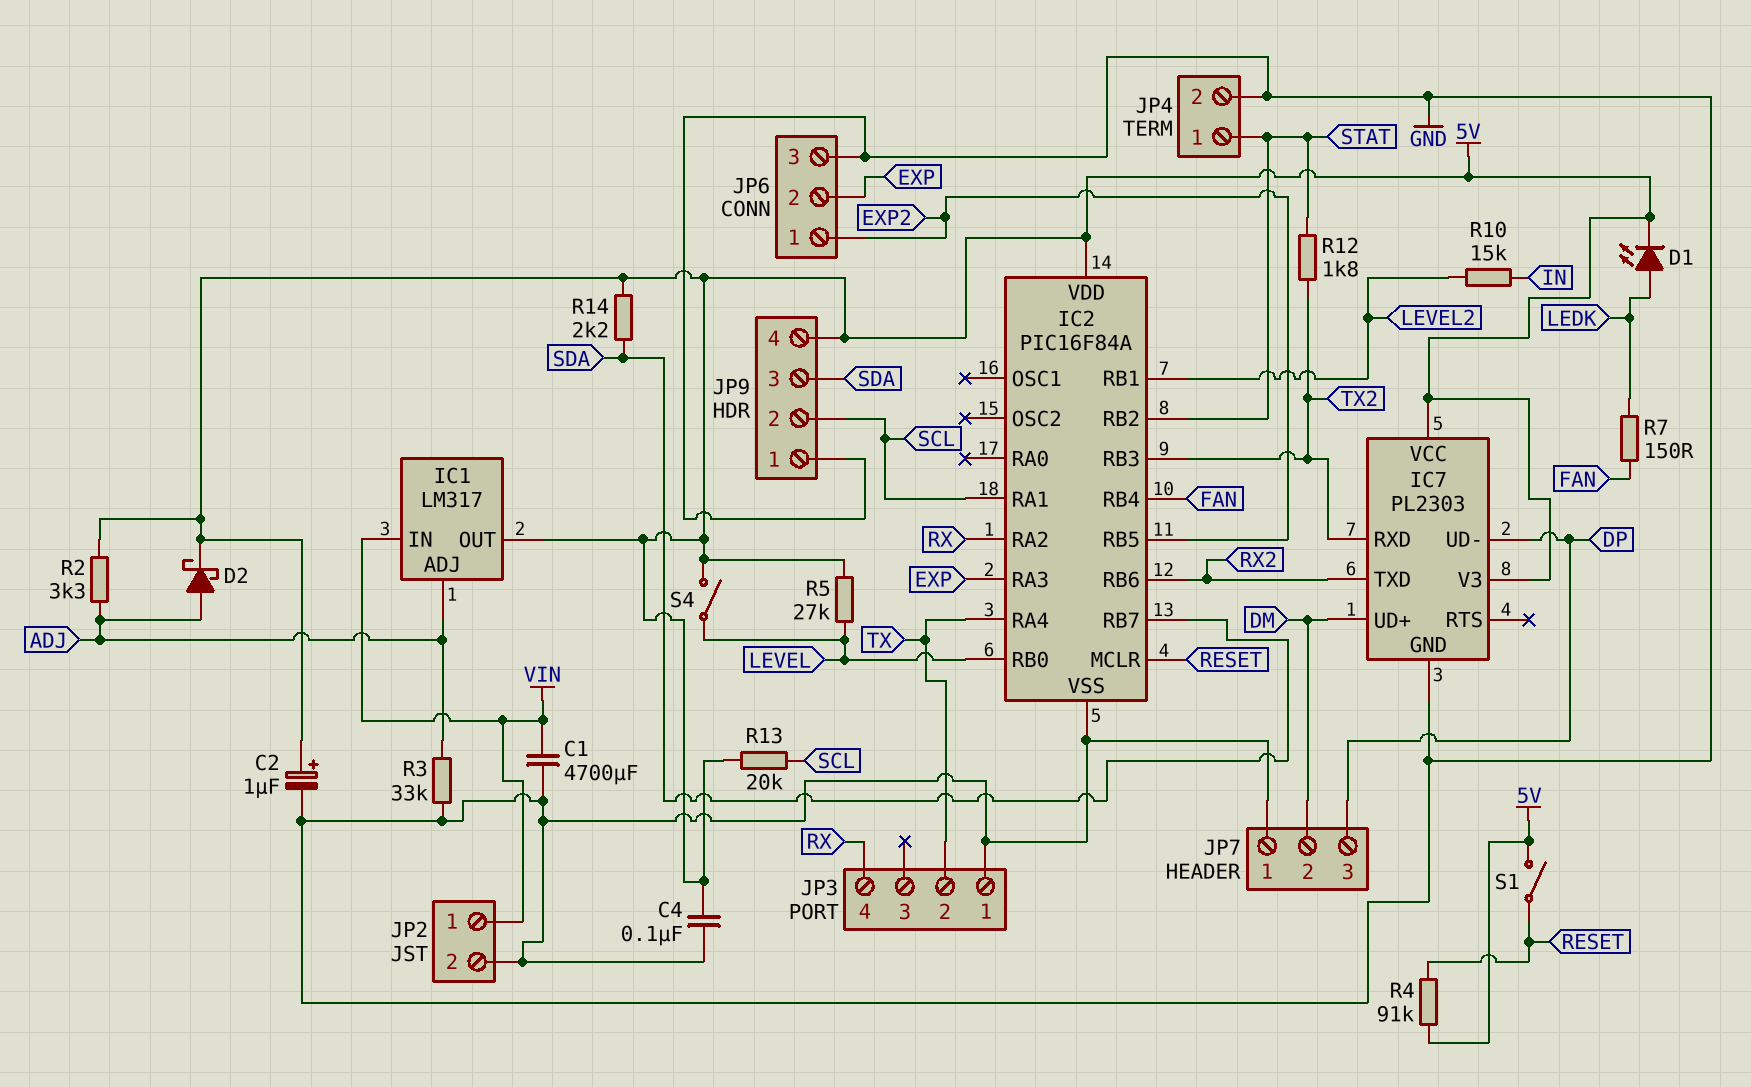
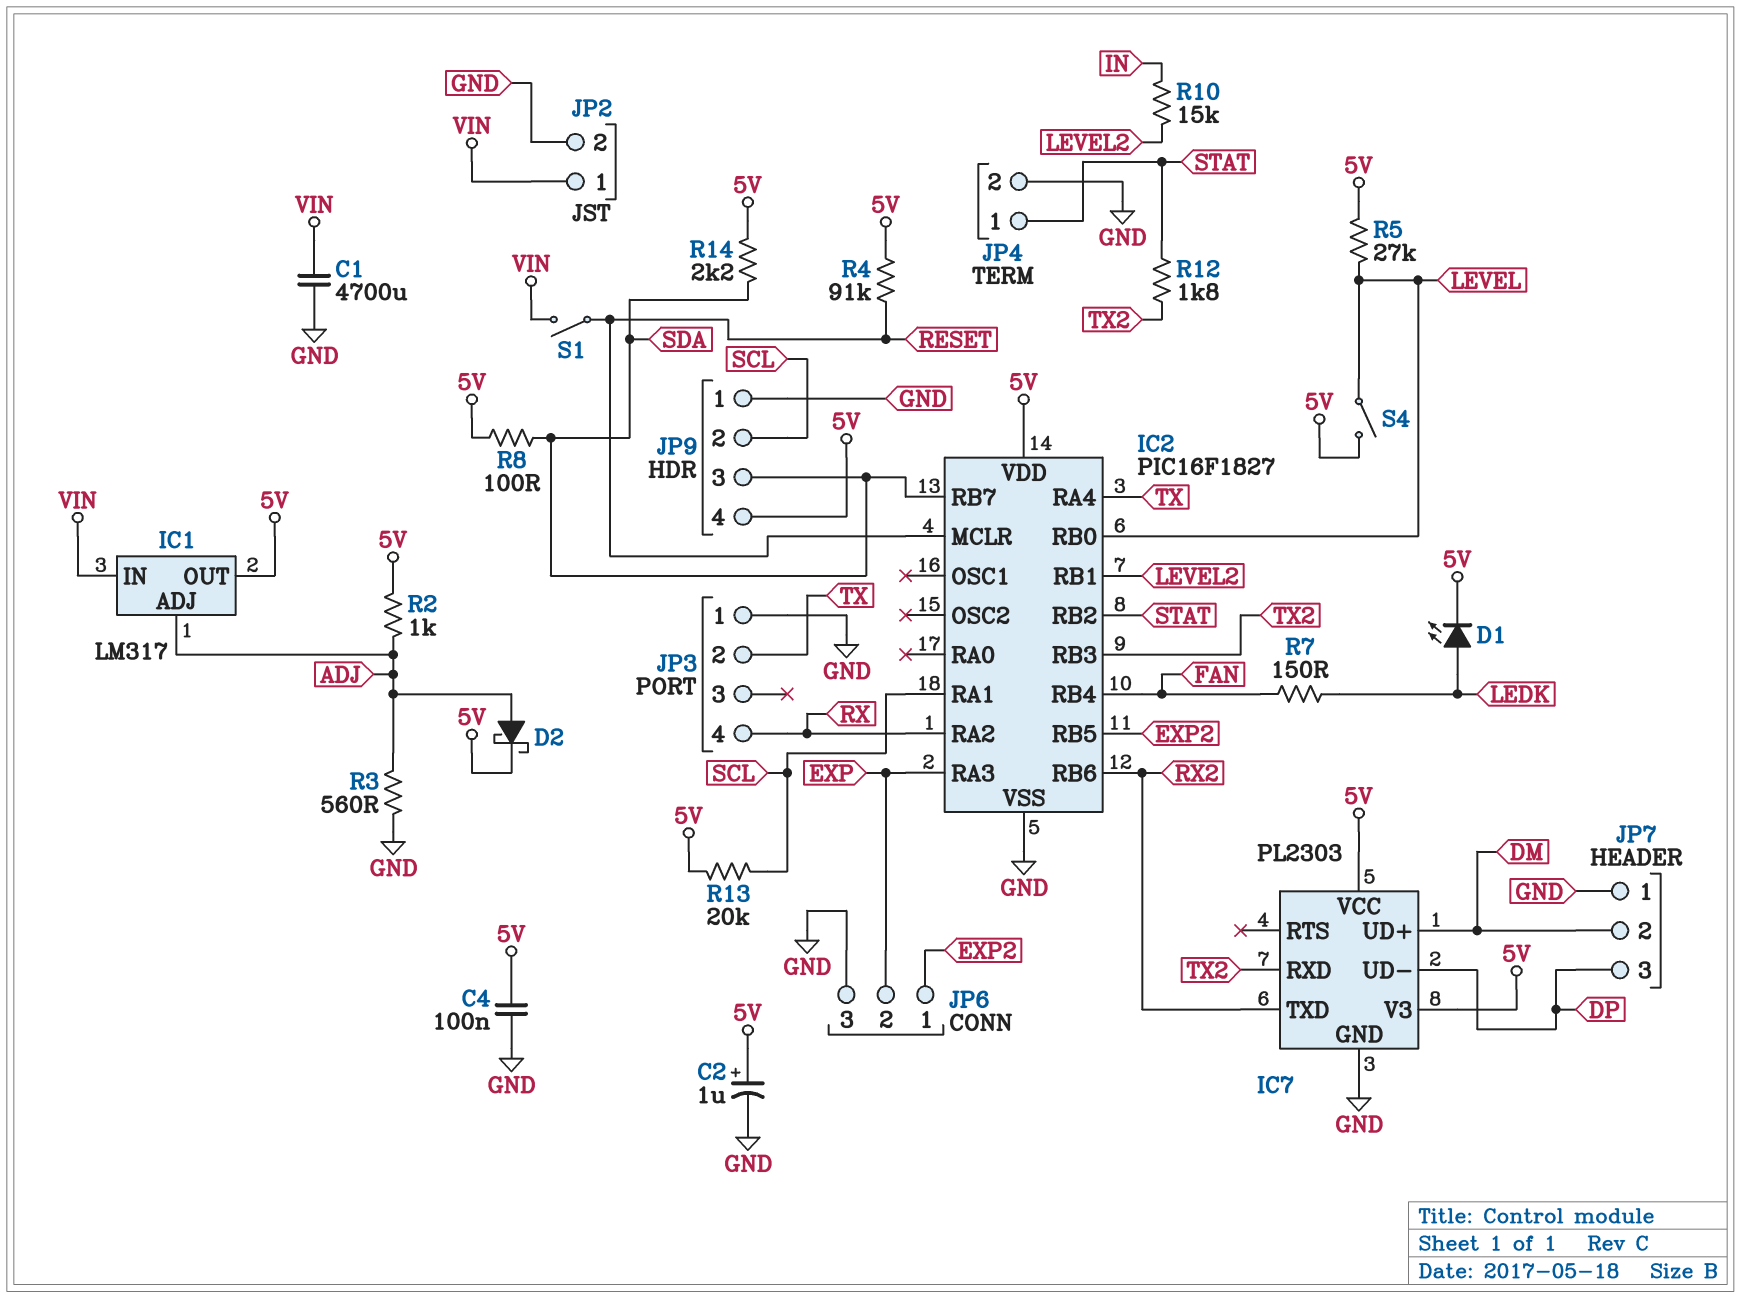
IC2: PIC16F84A -> PIC16F1827
R2: 3.3k (5V, ADJ) -> 1k (5V, ADJ)
R3: 33k (ADJ, GND) -> 560 (ADJ, GND)
R8: none -> 100 (5V, SDA)
S1: switch (5V, RESET) -> switch (RESET, VIN)

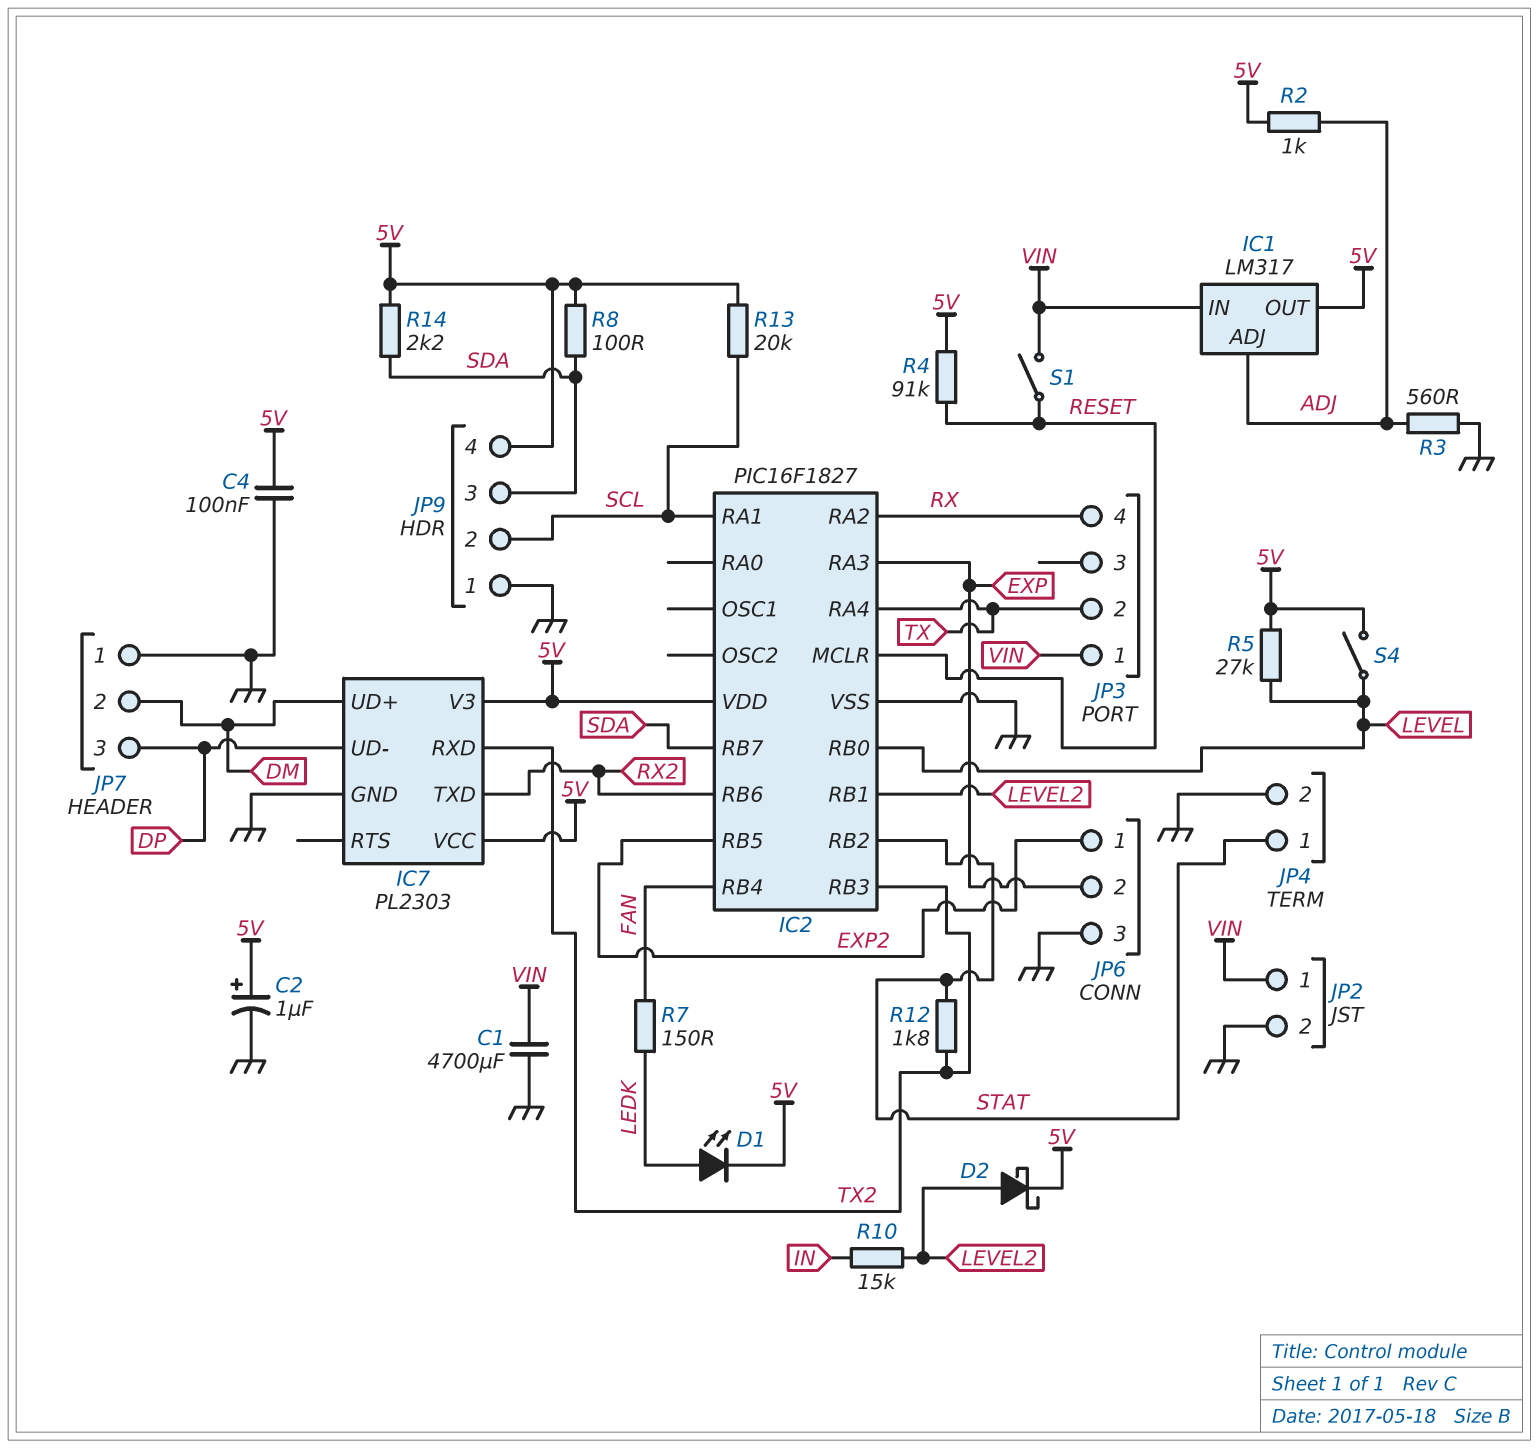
D2: schottky (A ADJ, K 5V) -> schottky (A LEVEL2, K 5V)
JP3 pin 1: GND -> VIN

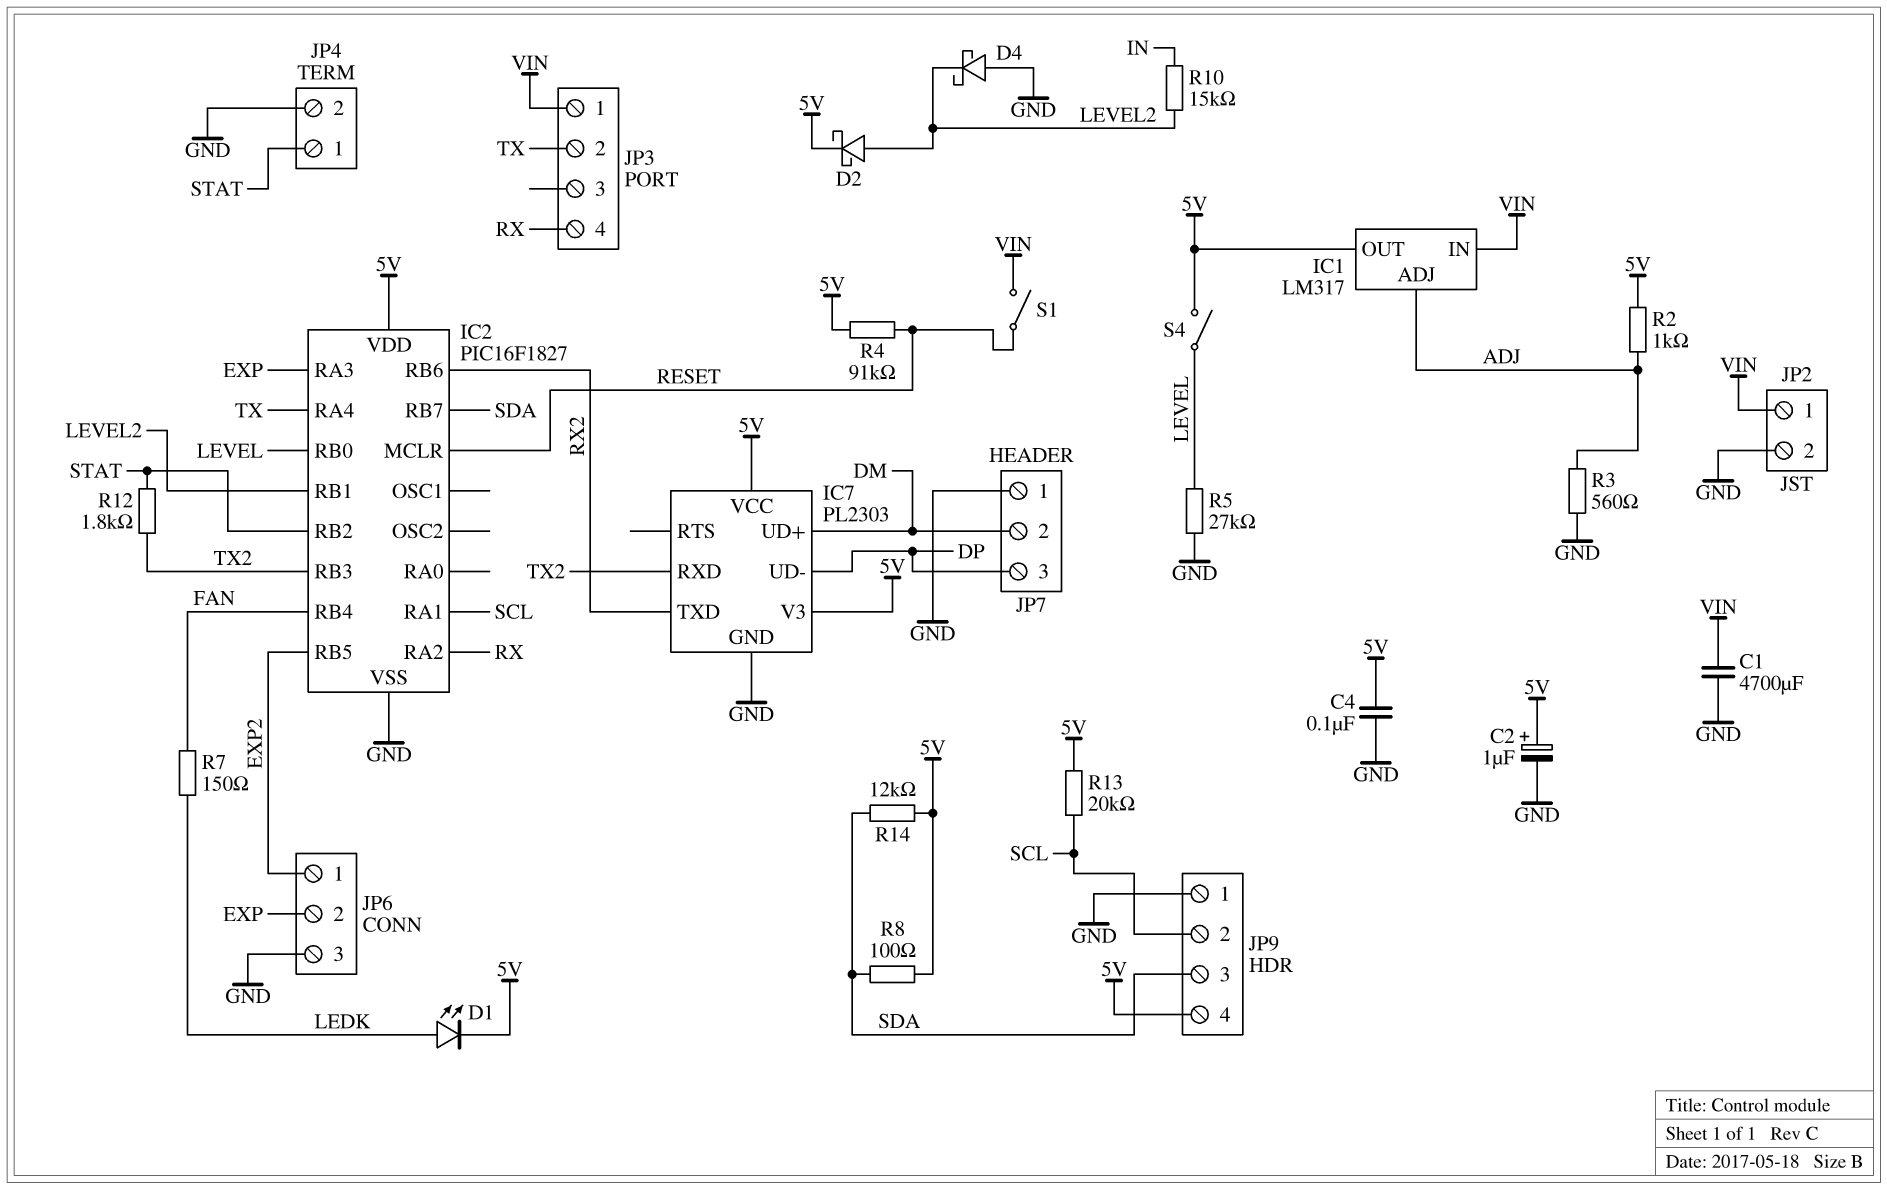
D4: none -> schottky (A GND, K LEVEL2)
R5: 27k (5V, LEVEL) -> 27k (GND, LEVEL)
R14: 2.2k (5V, SDA) -> 12k (5V, SDA)

